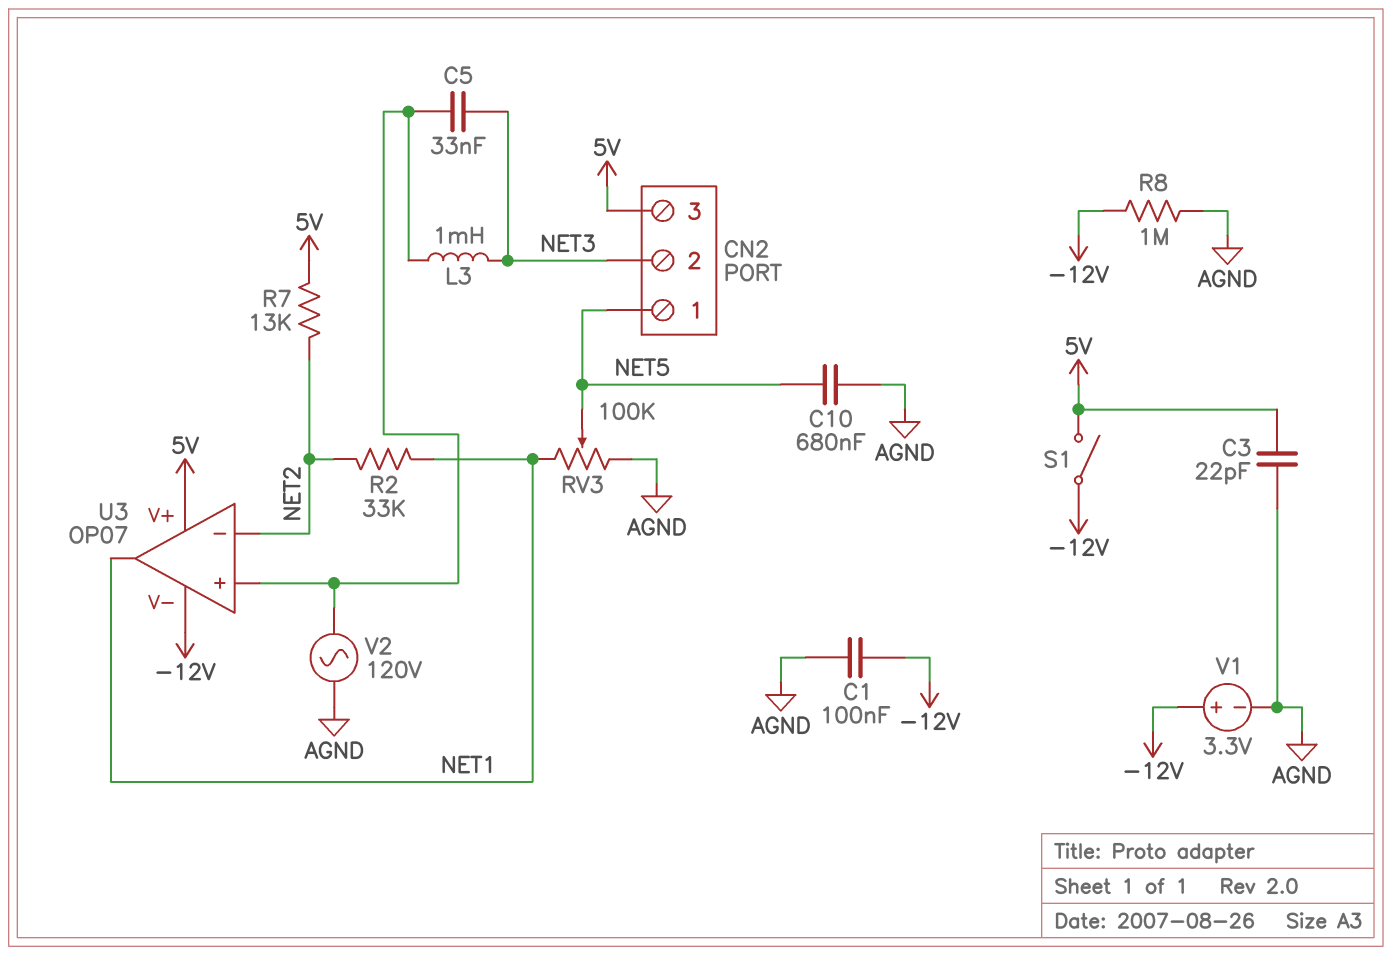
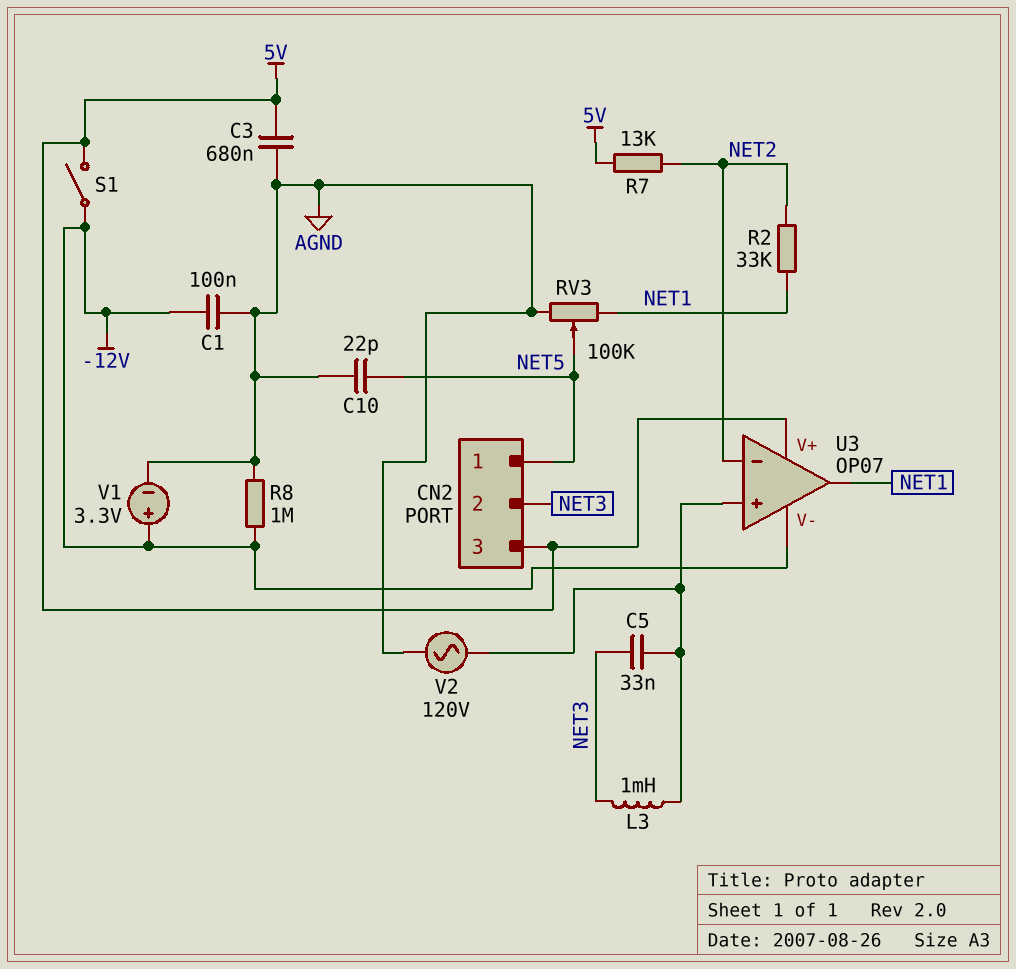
C3: 22pF (5V, AGND) -> 680nF (5V, AGND)
C10: 680nF (AGND, NET5) -> 22pF (AGND, NET5)

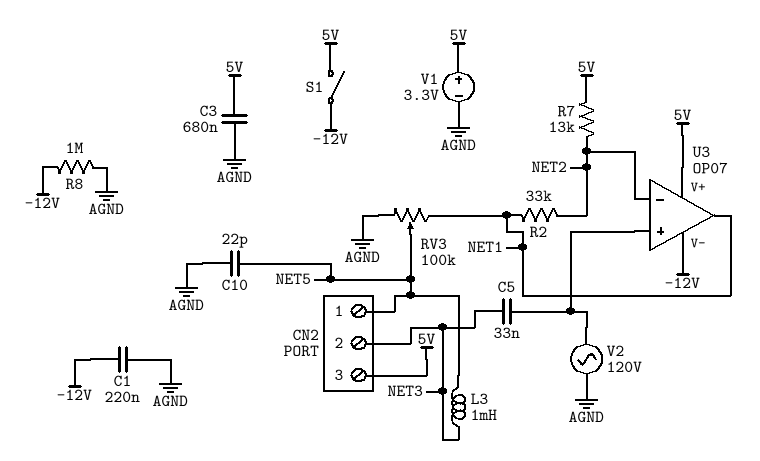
C1: 100nF (-12V, AGND) -> 220nF (-12V, AGND)
L3: 1mH (NET3, U3/in+) -> 1mH (NET3, NET5)
V1: 3.3V (plus -12V, minus AGND) -> 3.3V (plus 5V, minus AGND)

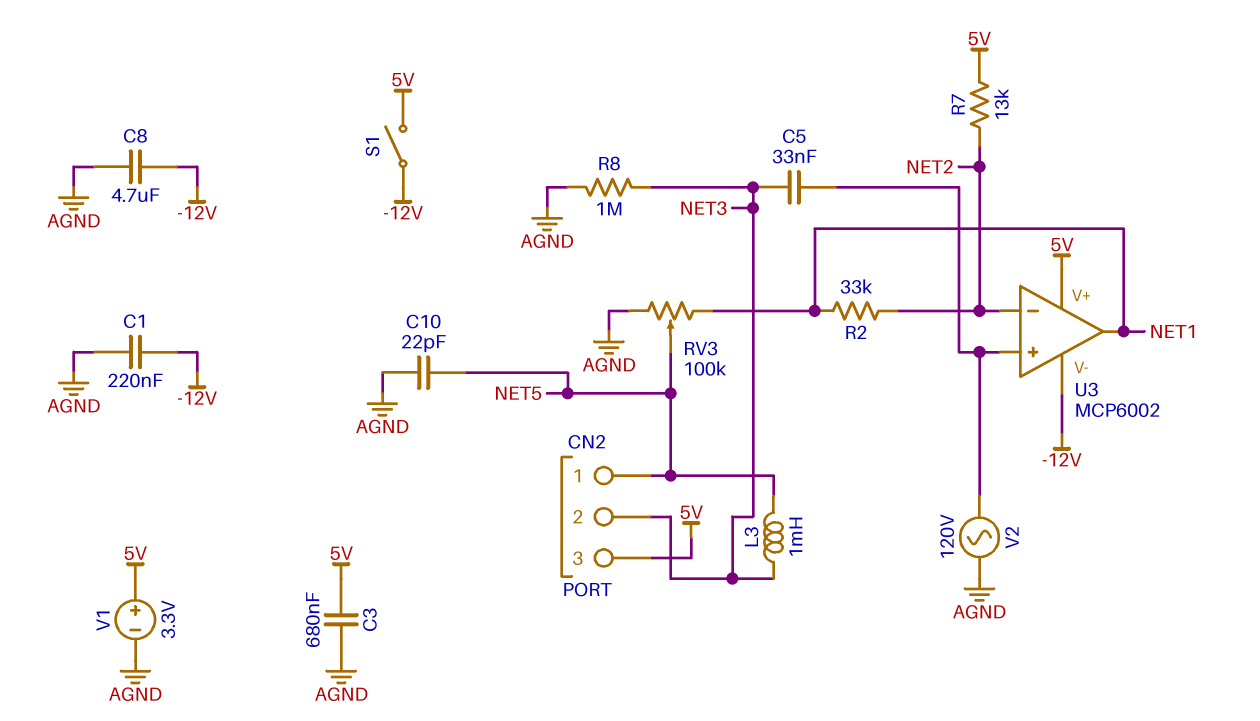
C8: none -> 4.7uF (-12V, AGND)
R8: 1M (-12V, AGND) -> 1M (AGND, NET3)
U3: OP07 -> MCP6002

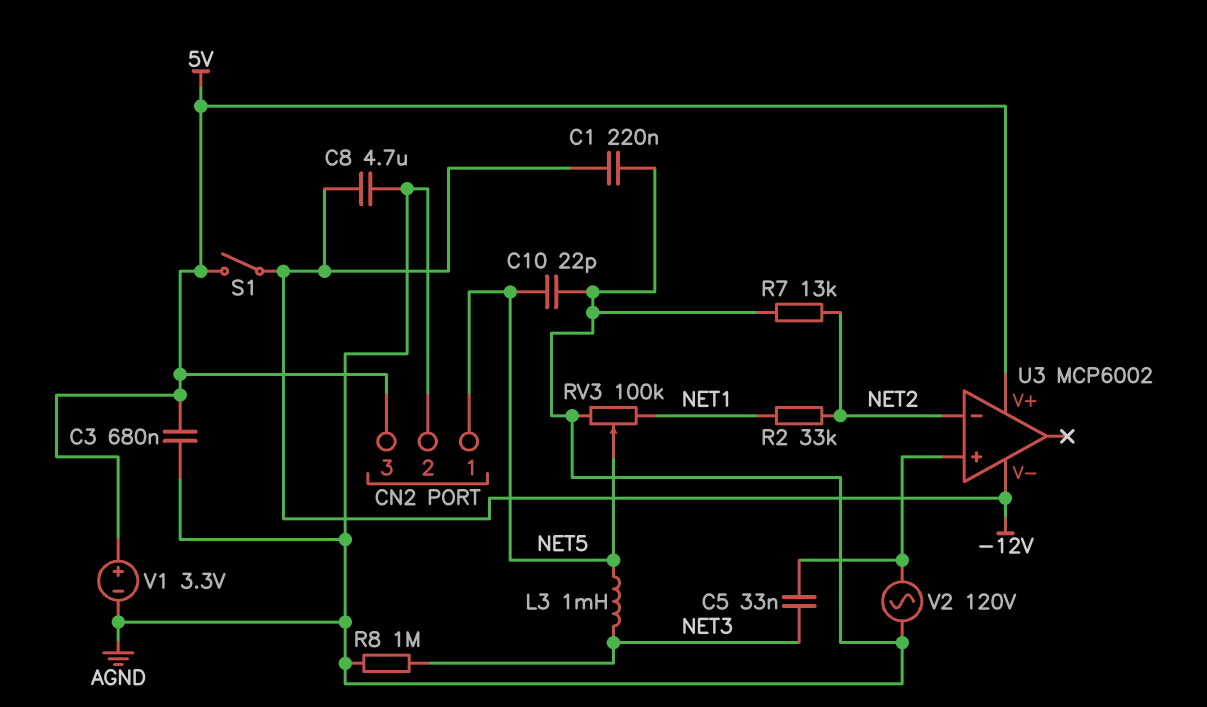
CN2 pin 2: NET3 -> AGND
R7: 13k (5V, NET2) -> 13k (AGND, NET2)
U3 pin out: NET1 -> none

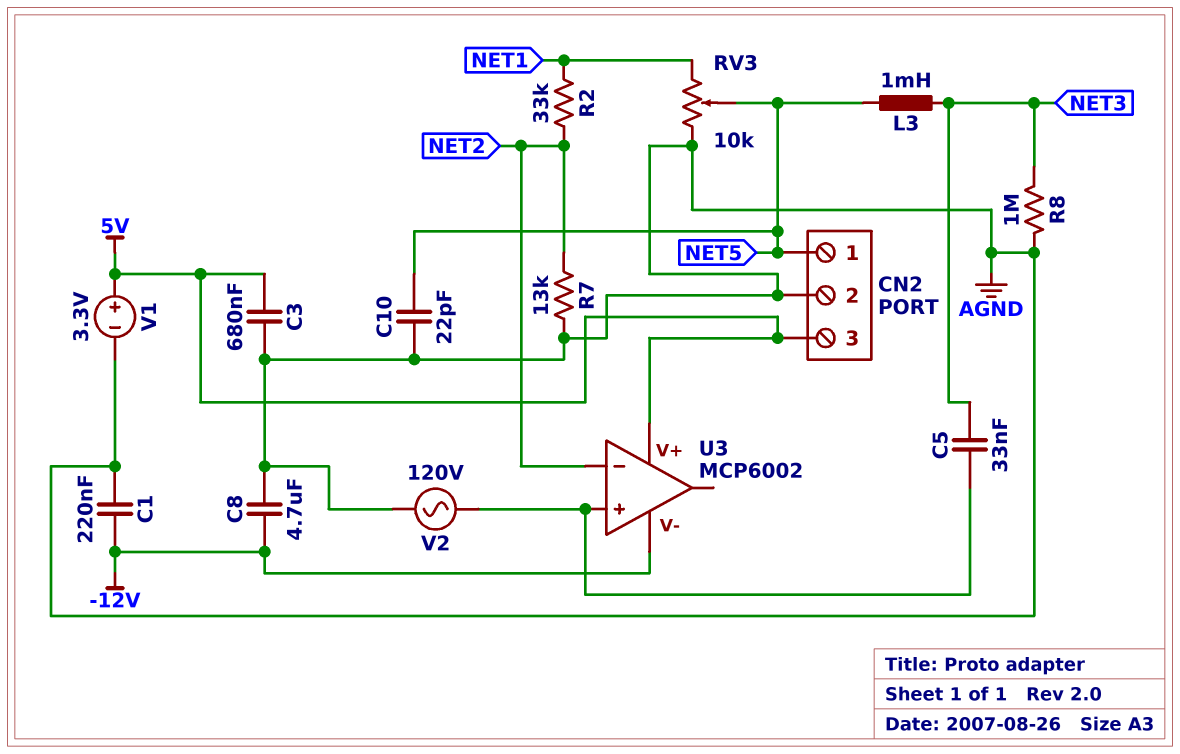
RV3: 100k (AGND, NET1, wiper NET5) -> 10k (AGND, NET1, wiper NET5)
S1: switch (-12V, 5V) -> none

